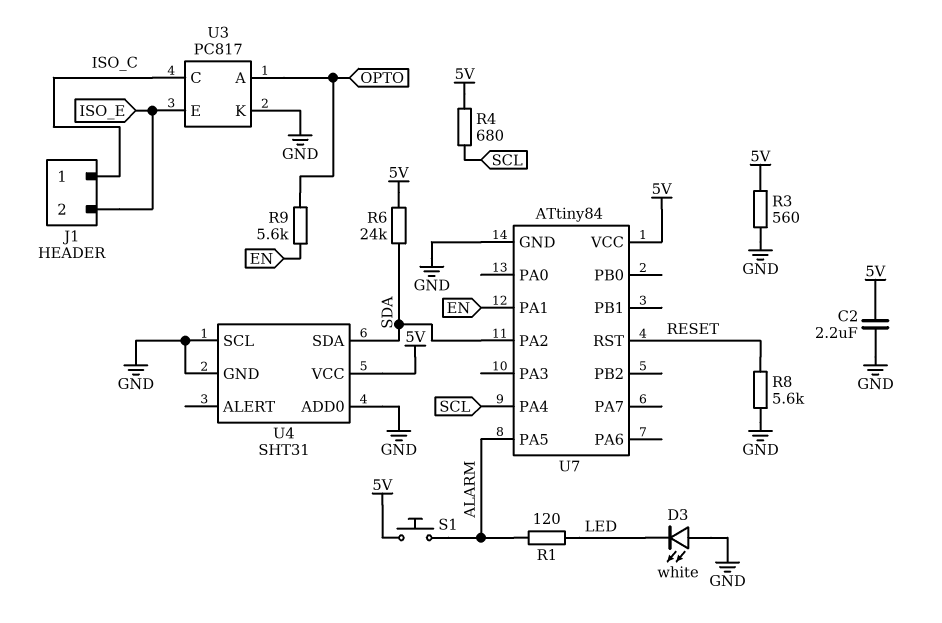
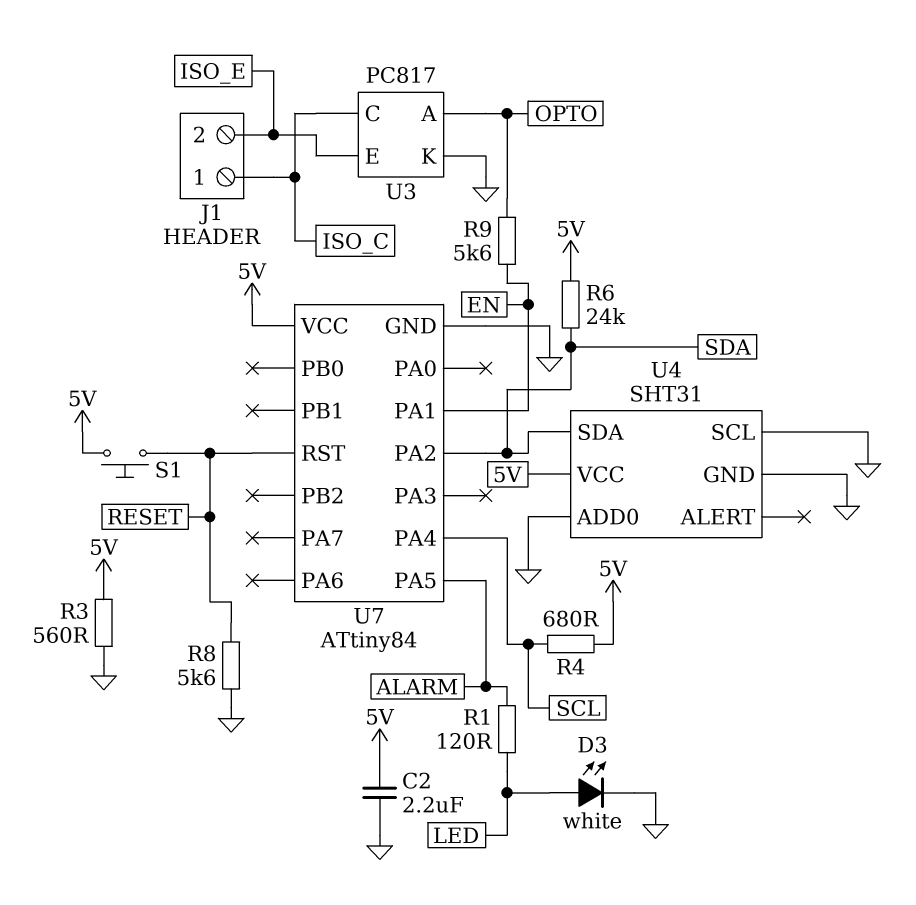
D3: LED white (A GND, K LED) -> LED white (A LED, K GND)
S1: button (5V, ALARM) -> button (5V, RESET)

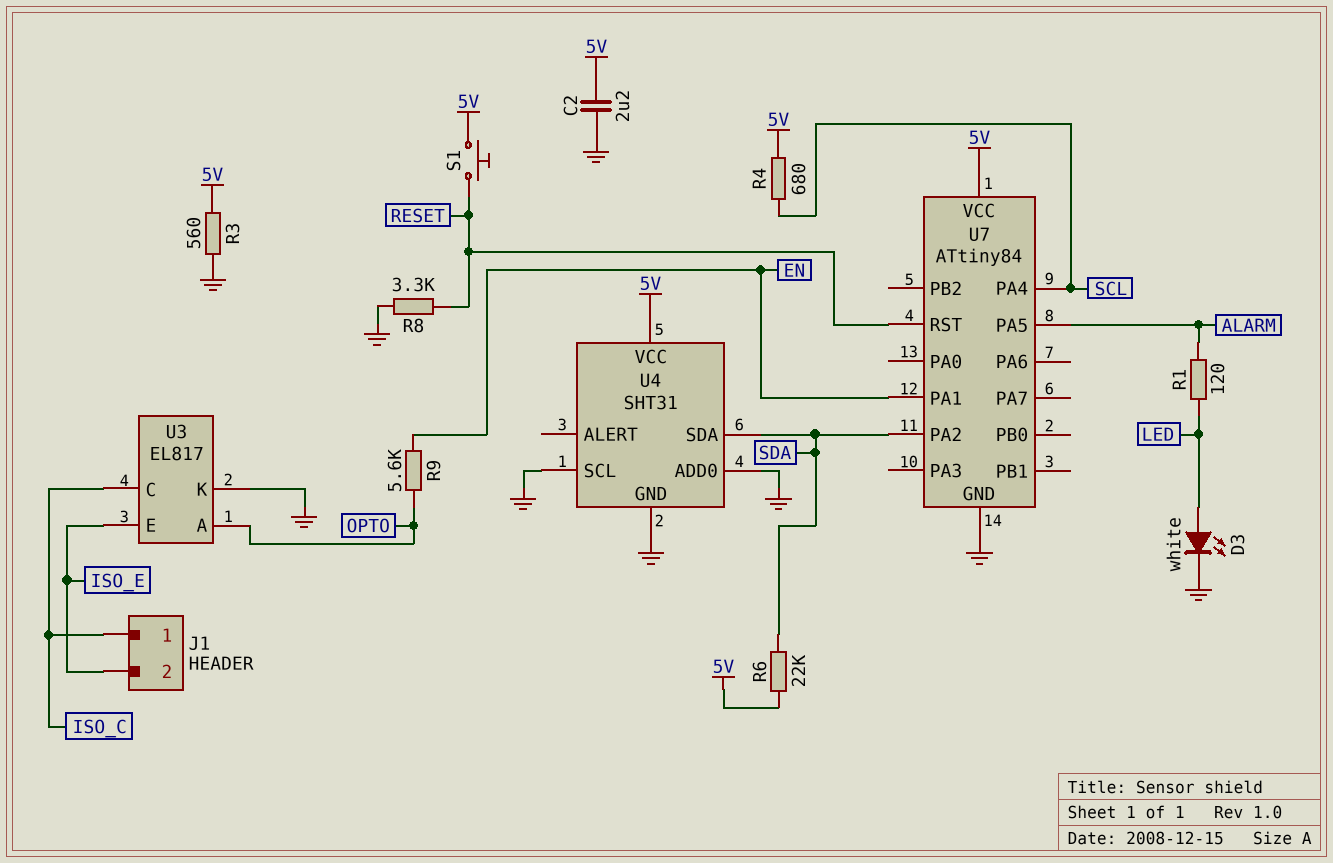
R6: 24k (5V, SDA) -> 22k (5V, SDA)
R8: 5.6k (GND, RESET) -> 3.3k (GND, RESET)
U3: PC817 -> EL817

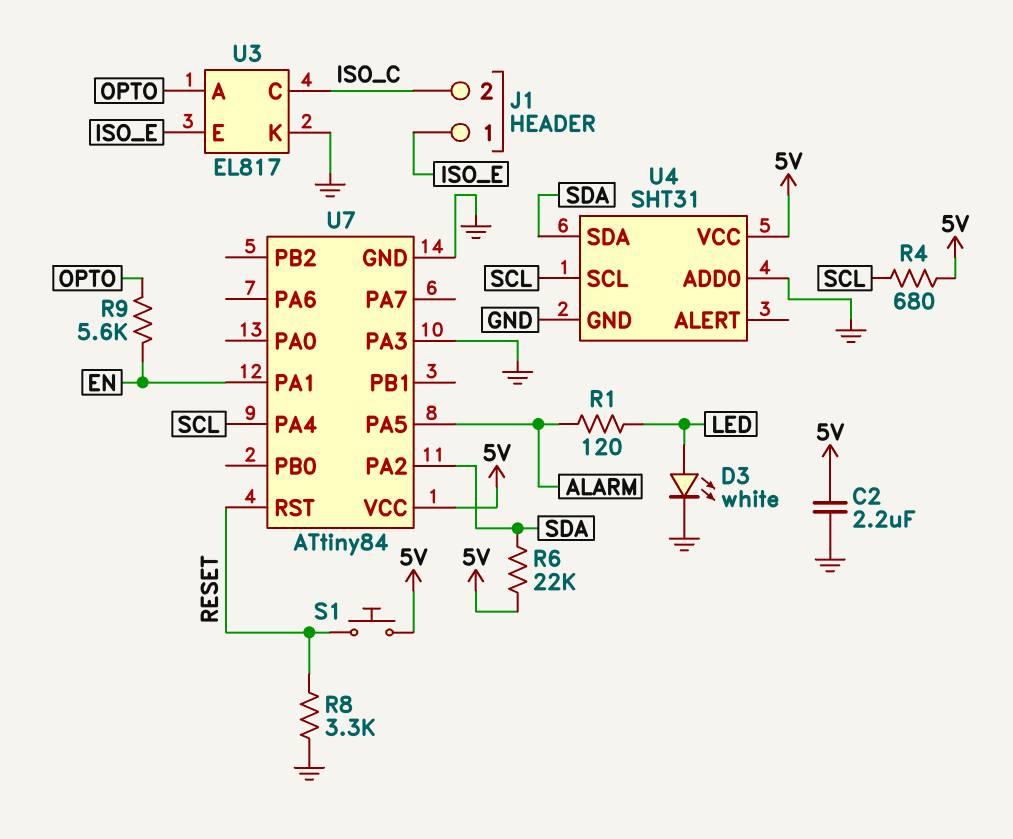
J1 pin 1: ISO_C -> ISO_E
J1 pin 2: ISO_E -> ISO_C
R3: 560 (5V, GND) -> none
U4 pin SCL: GND -> SCL
U7 pin PA3: none -> GND

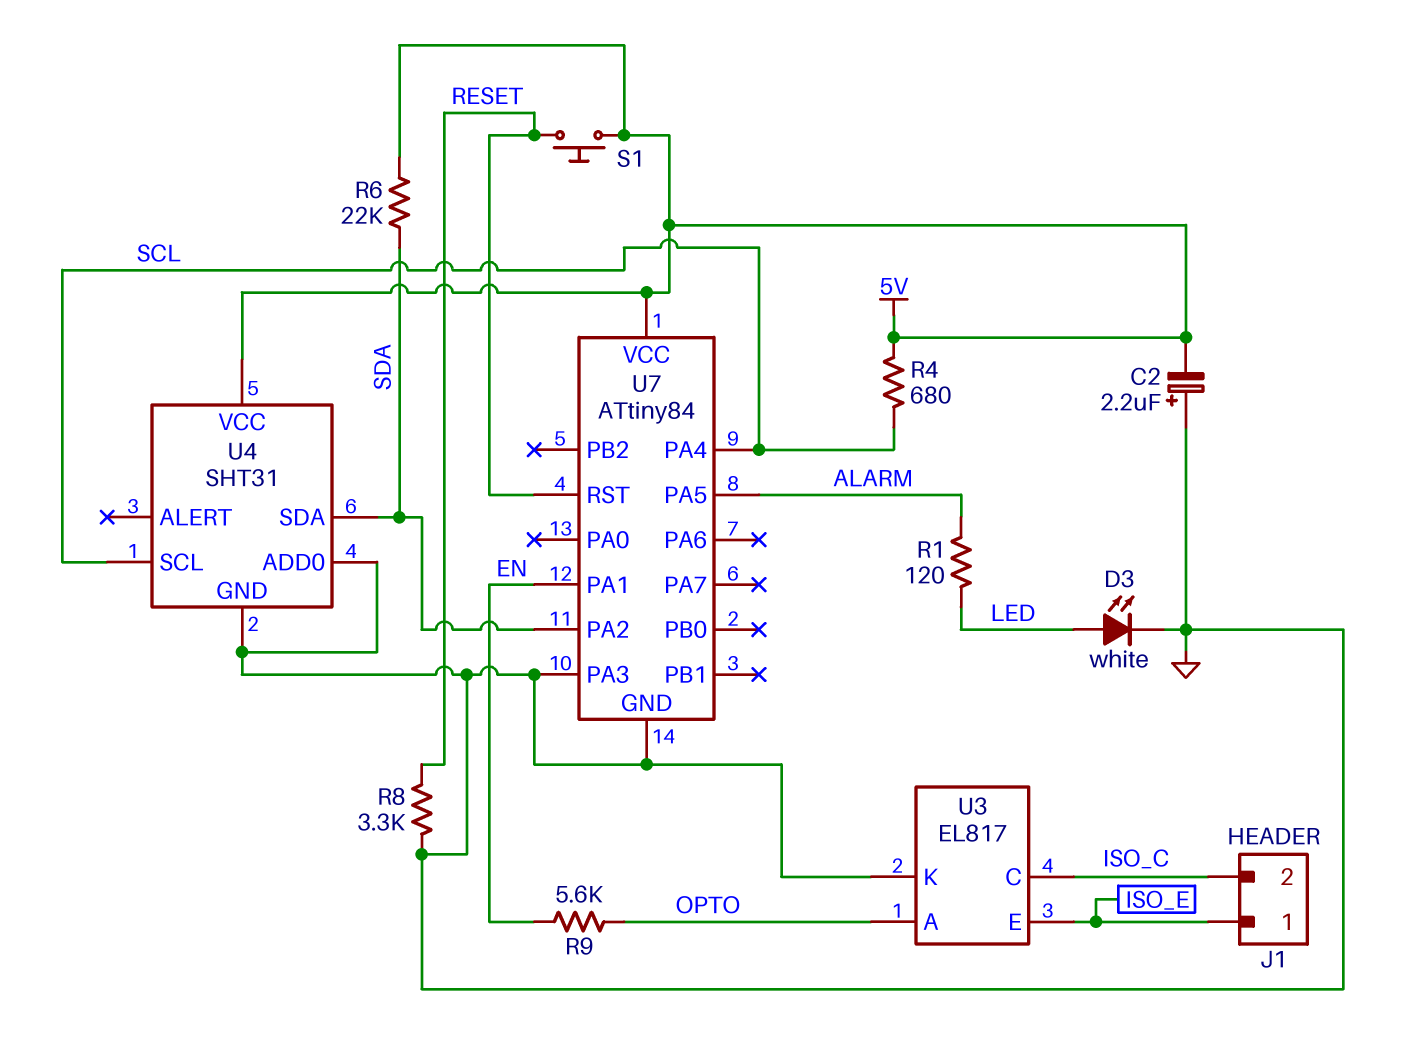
C2: 2.2uF (5V, GND) -> 2.2uF (plus GND, minus 5V)

